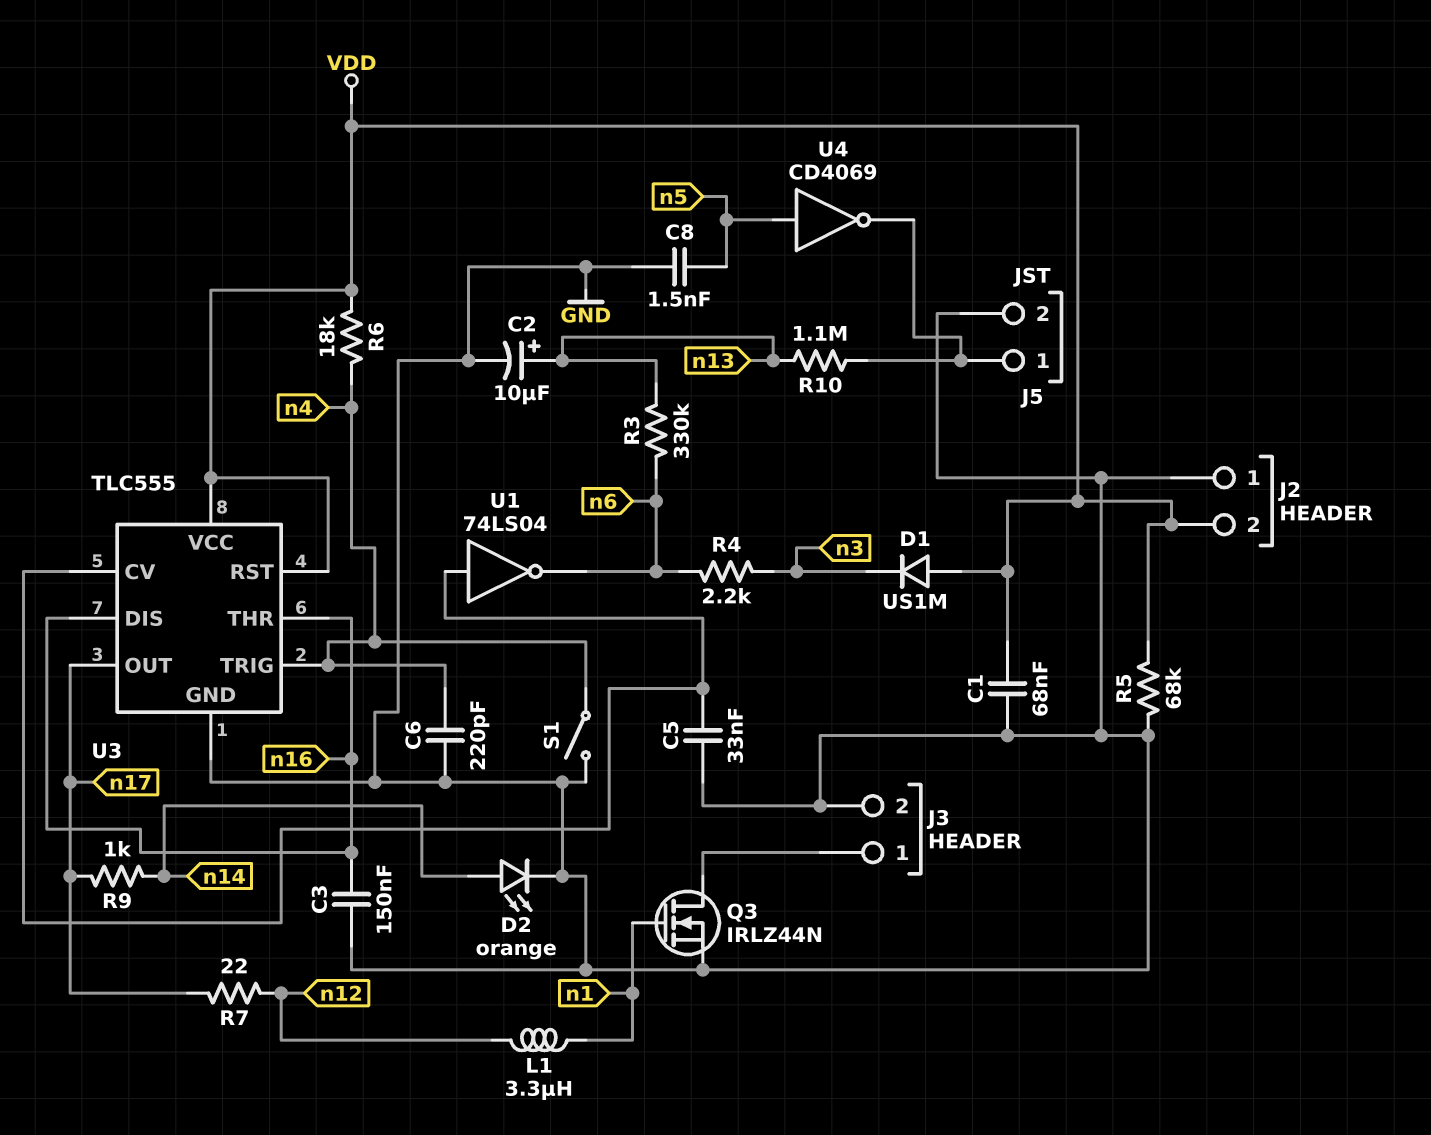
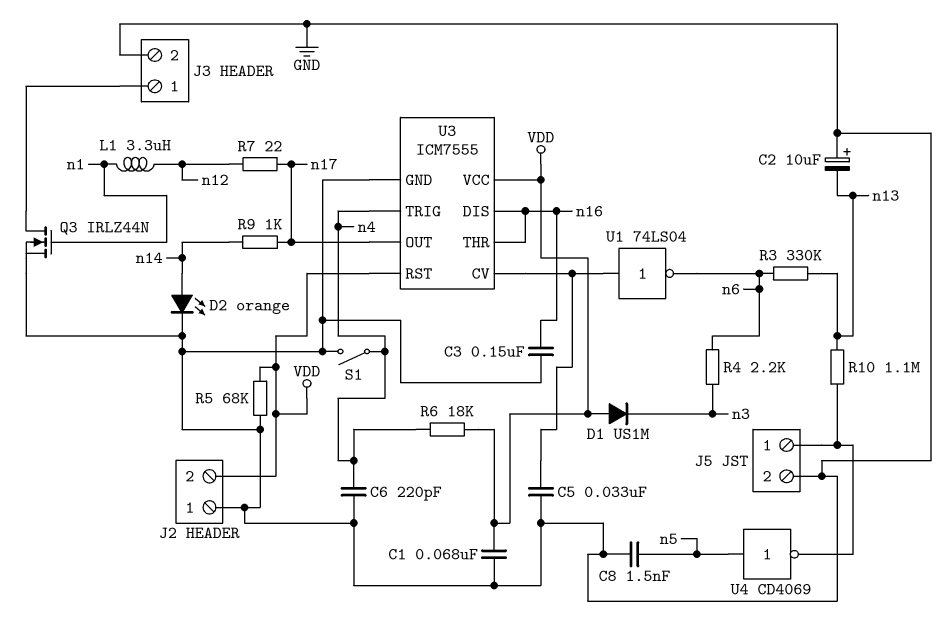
C2: 10uF (plus n13, minus GND) -> 10uF (plus GND, minus n13)
U3: TLC555 -> ICM7555

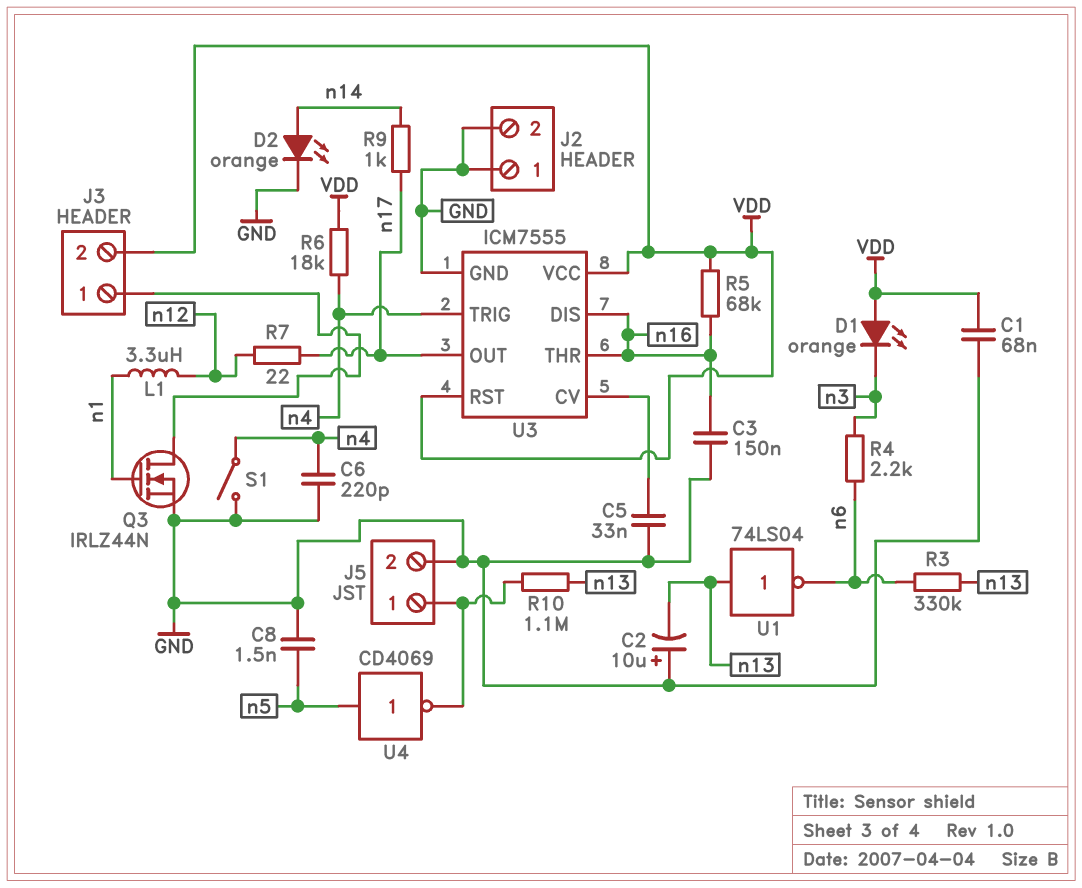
D1: diode US1M (A VDD, K n3) -> LED orange (A VDD, K n3)
J2 pin 2: VDD -> GND
J3 pin 2: GND -> VDD
R5: 68k (GND, VDD) -> 68k (VDD, n16)
U1: NOT 74LS04 (in U3/CV, out n6) -> NOT 74LS04 (in n13, out n6)

